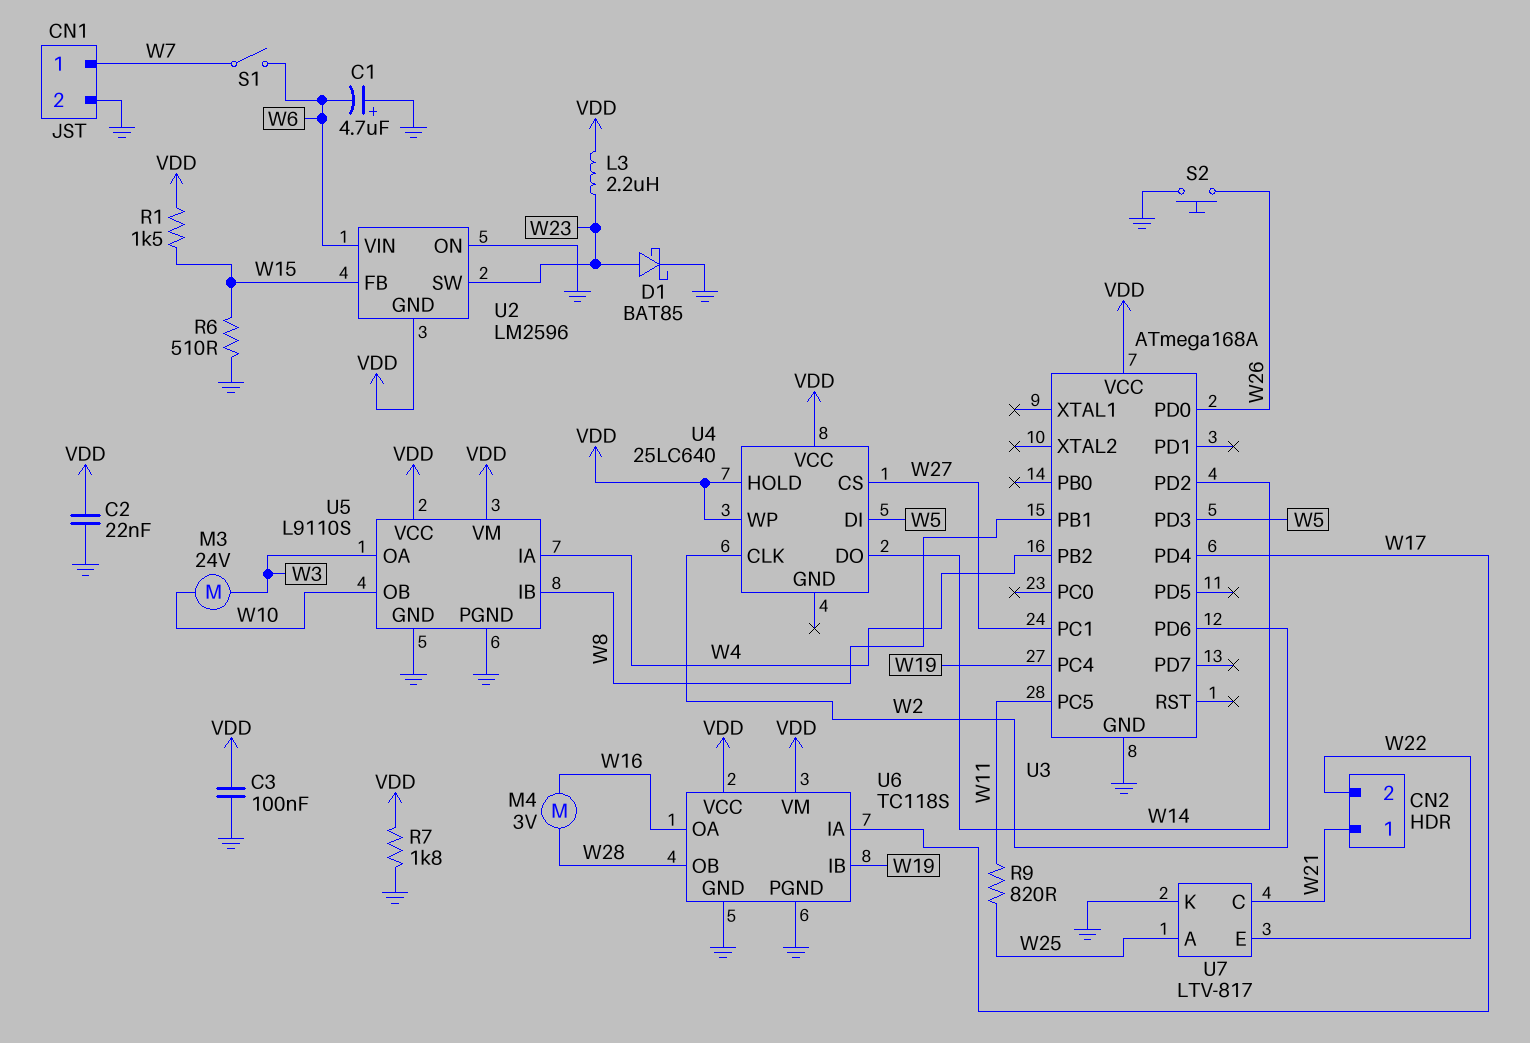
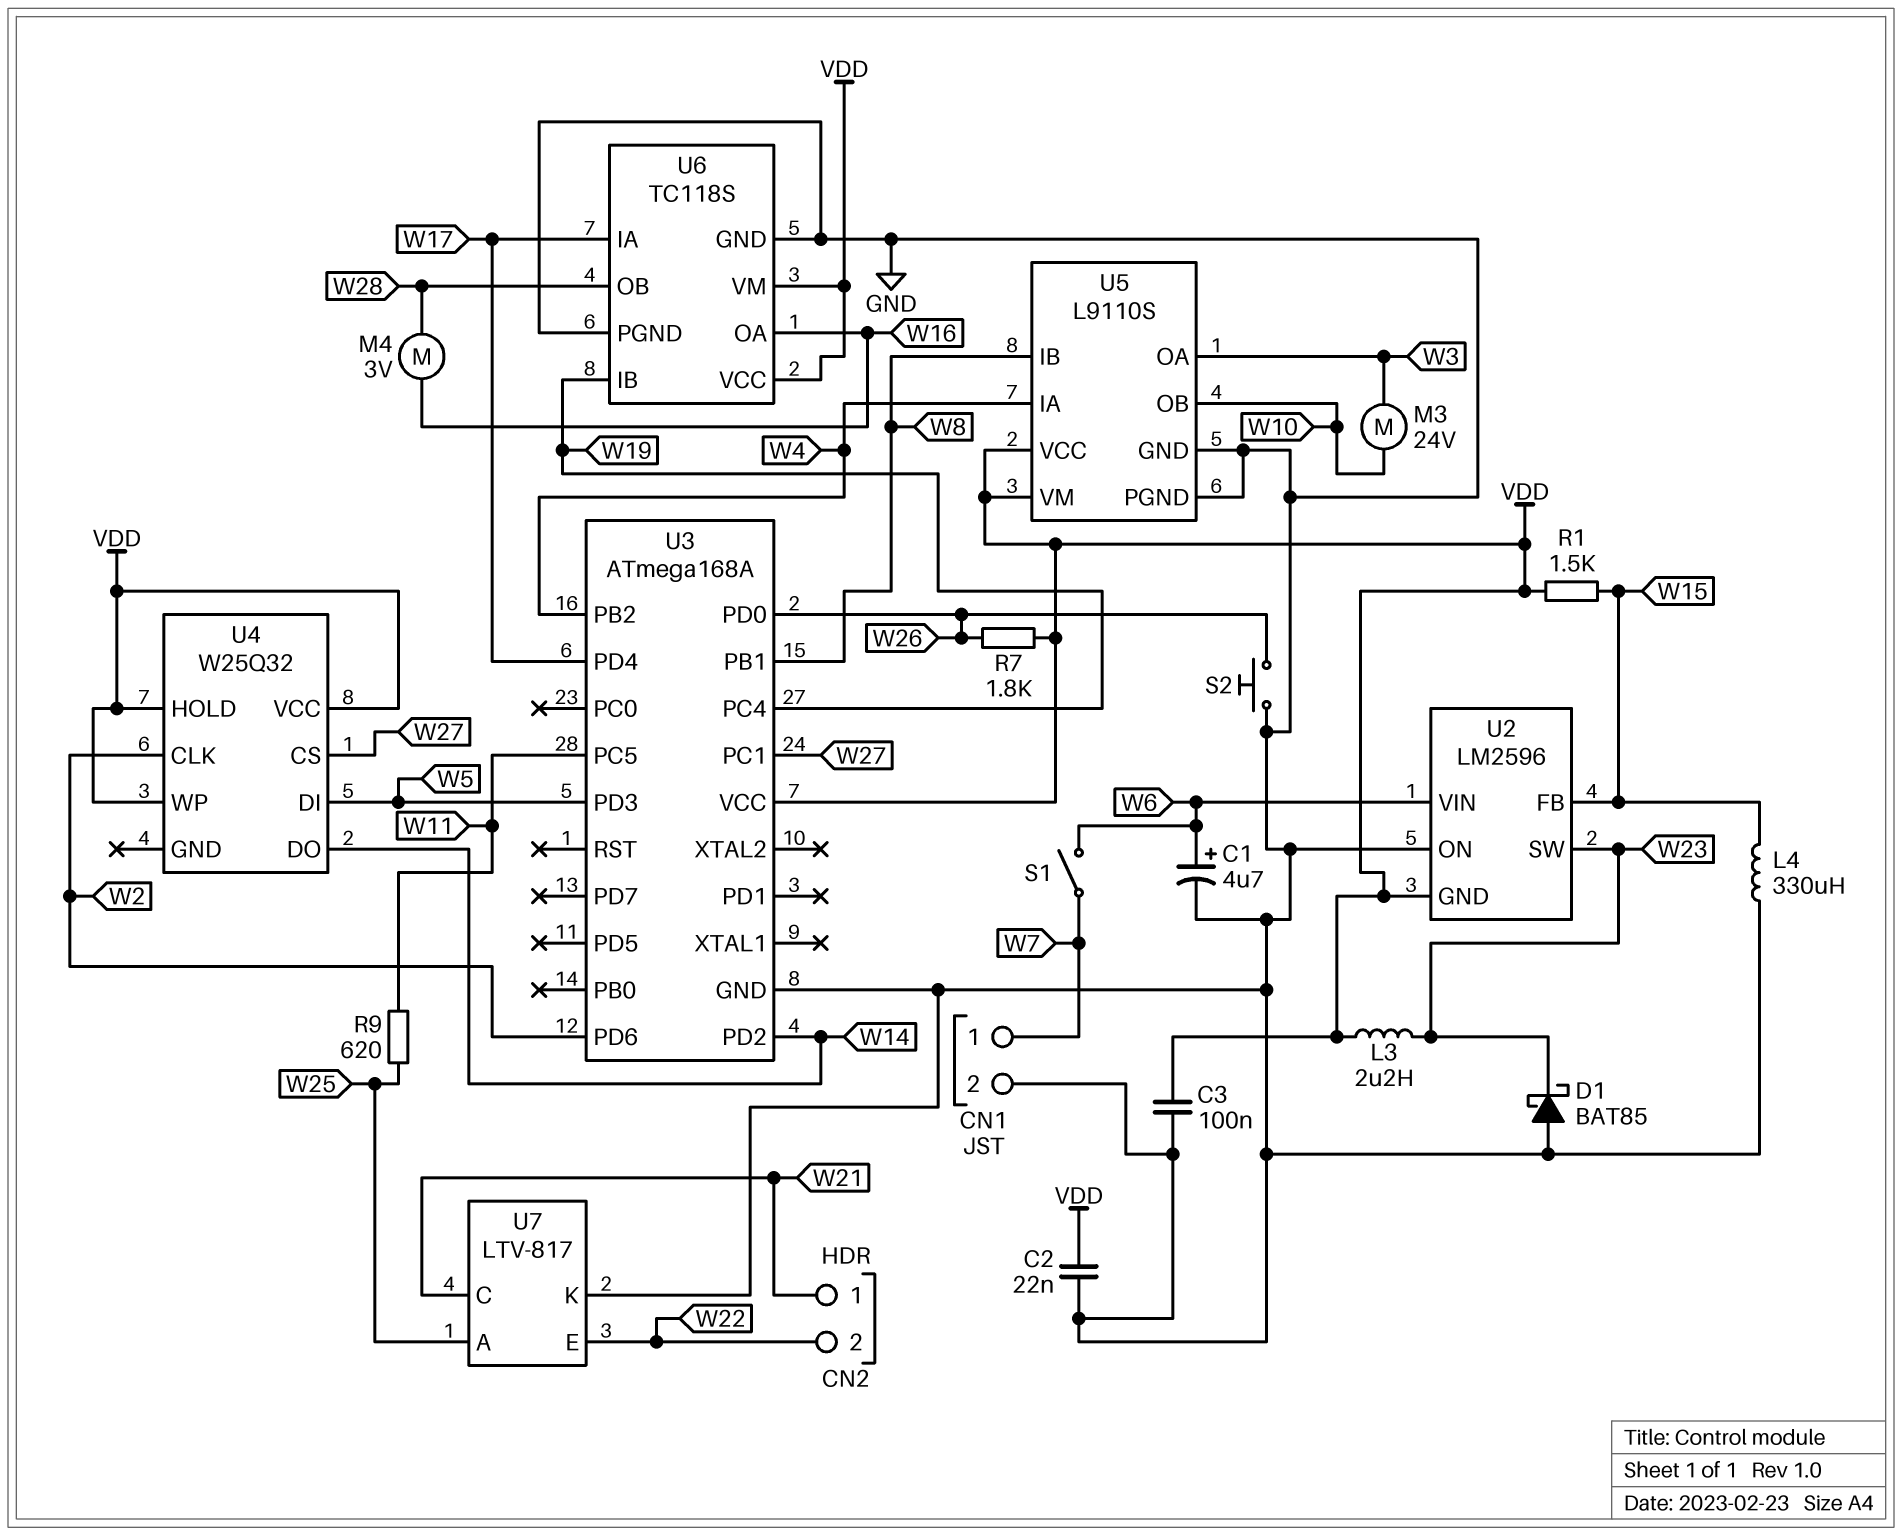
C1: 4.7uF (plus GND, minus W6) -> 4.7uF (plus W6, minus GND)
D1: schottky BAT85 (A W23, K GND) -> schottky BAT85 (A GND, K W23)
L4: none -> 330uH (GND, W15)
R6: 510 (GND, W15) -> none
R7: 1.8k (GND, VDD) -> 1.8k (VDD, W26)
R9: 820 (W11, W25) -> 620 (W11, W25)
U4: 25LC640 -> W25Q32

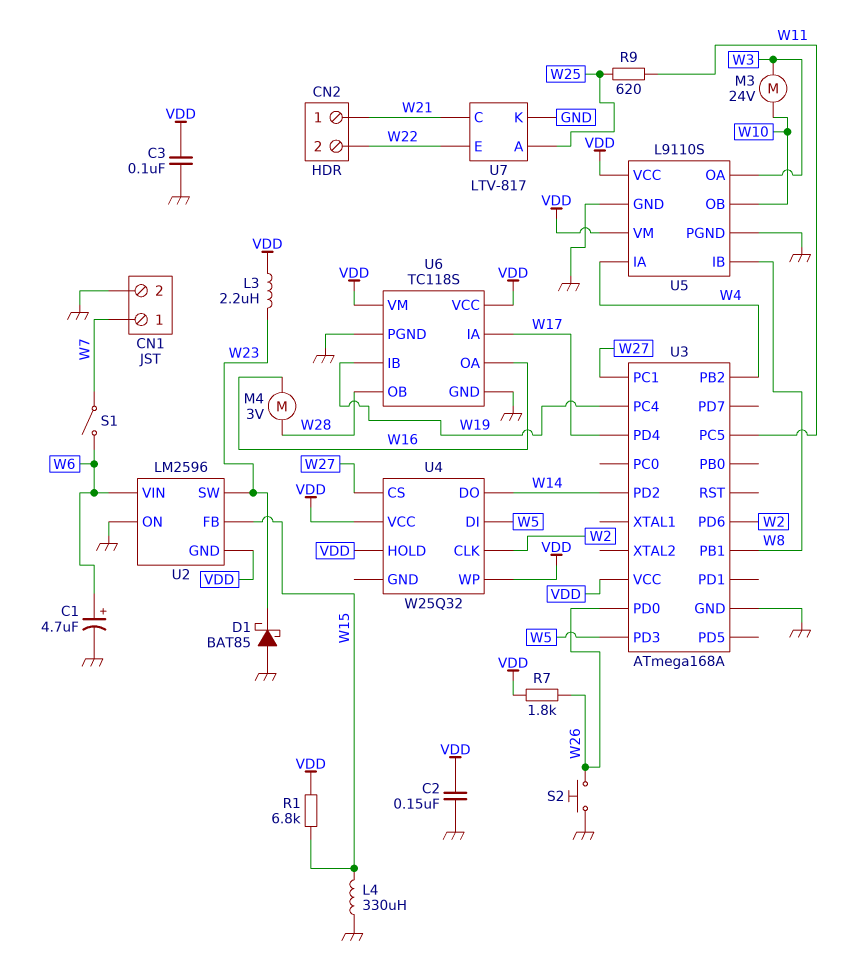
C2: 22nF (GND, VDD) -> 150nF (GND, VDD)
R1: 1.5k (VDD, W15) -> 6.8k (VDD, W15)

